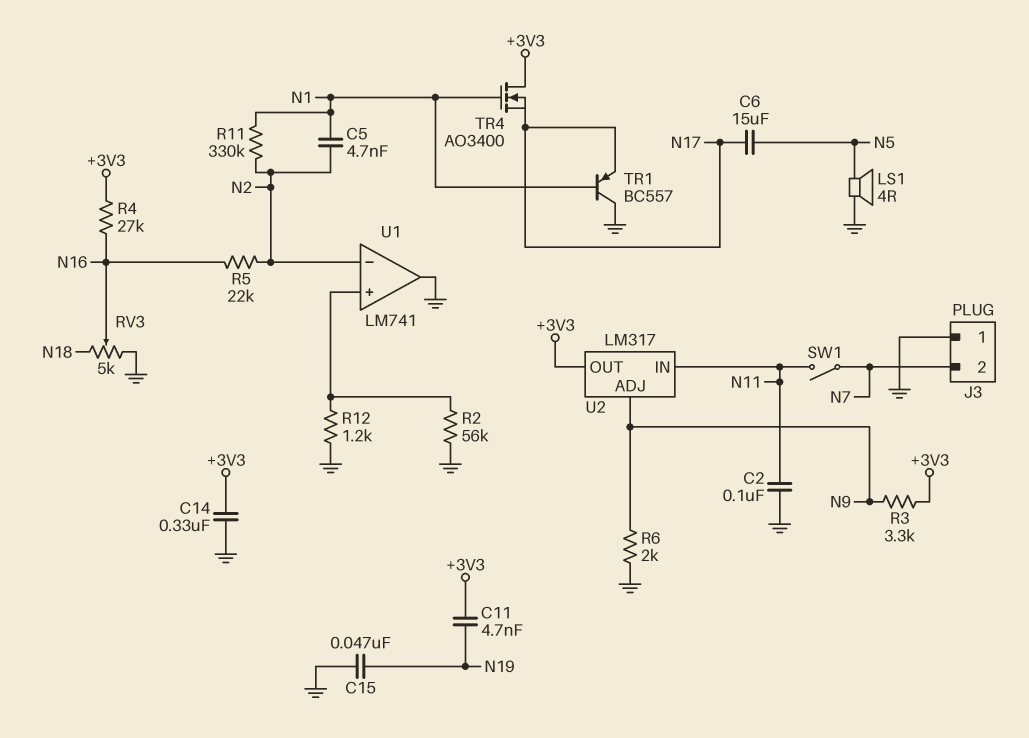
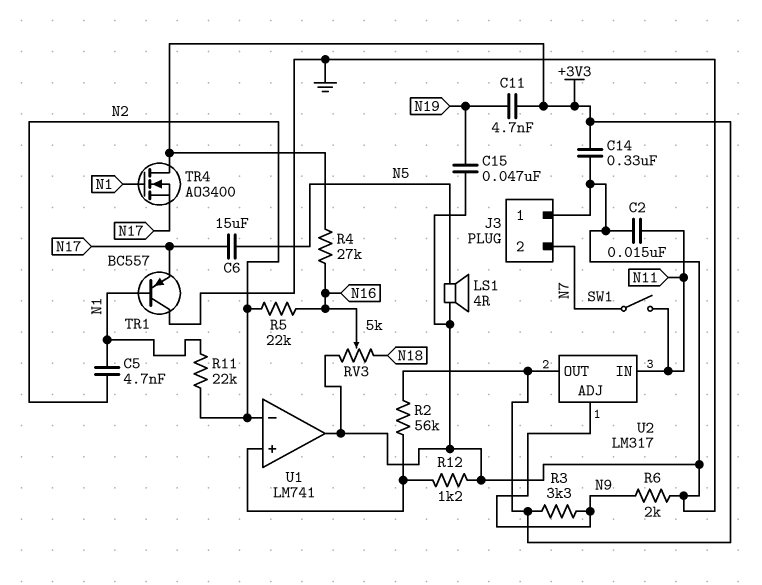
C2: 100nF (GND, N11) -> 15nF (GND, N11)
R2: 56k (GND, U1/in+) -> 56k (+3V3, U1/in+)
R11: 330k (N1, N2) -> 22k (N1, N2)

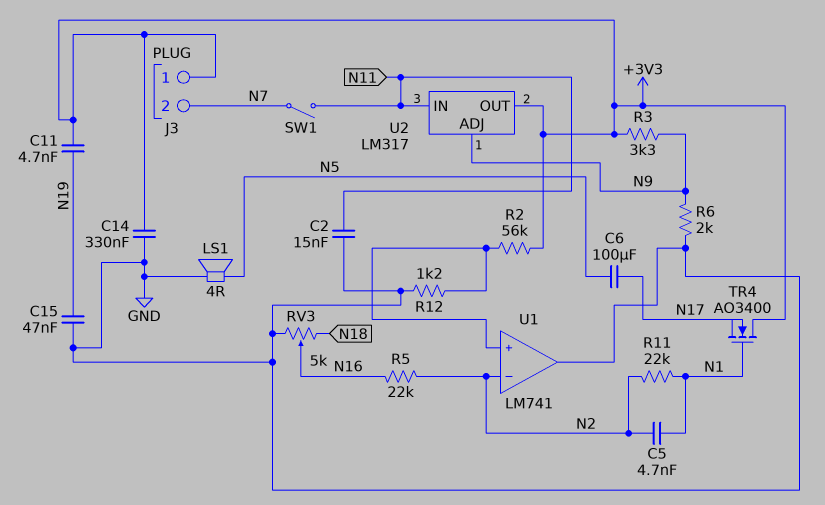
C6: 15uF (N5, N17) -> 100uF (N5, N17)
J3 pin 1: GND -> +3V3
R4: 27k (+3V3, N16) -> none
TR1: PNP BC557 (B N1, C GND, E N17) -> none

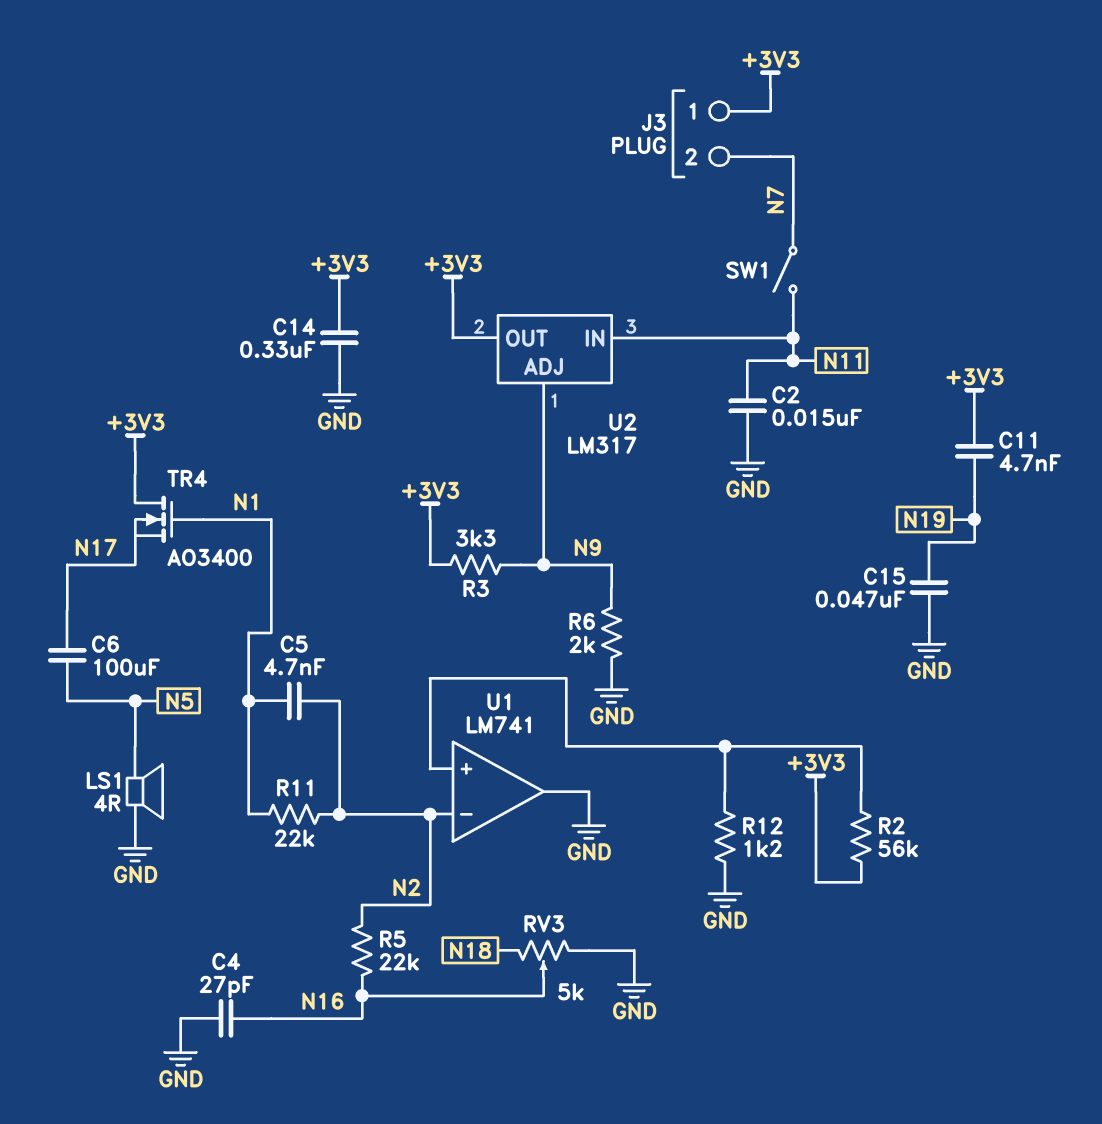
C4: none -> 27pF (GND, N16)

